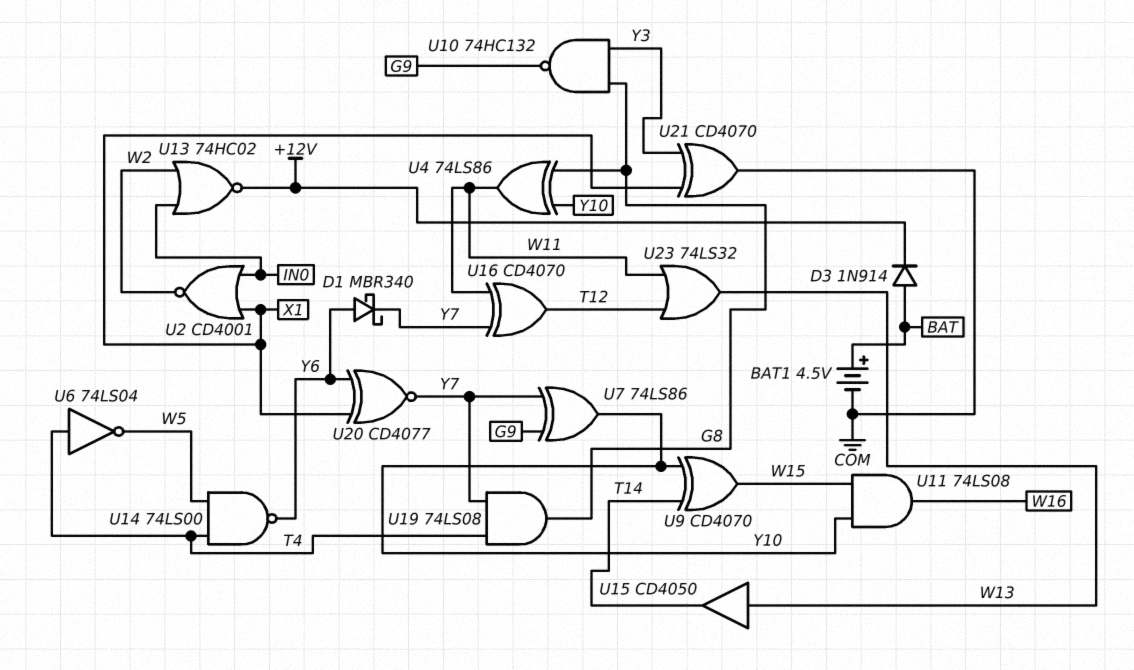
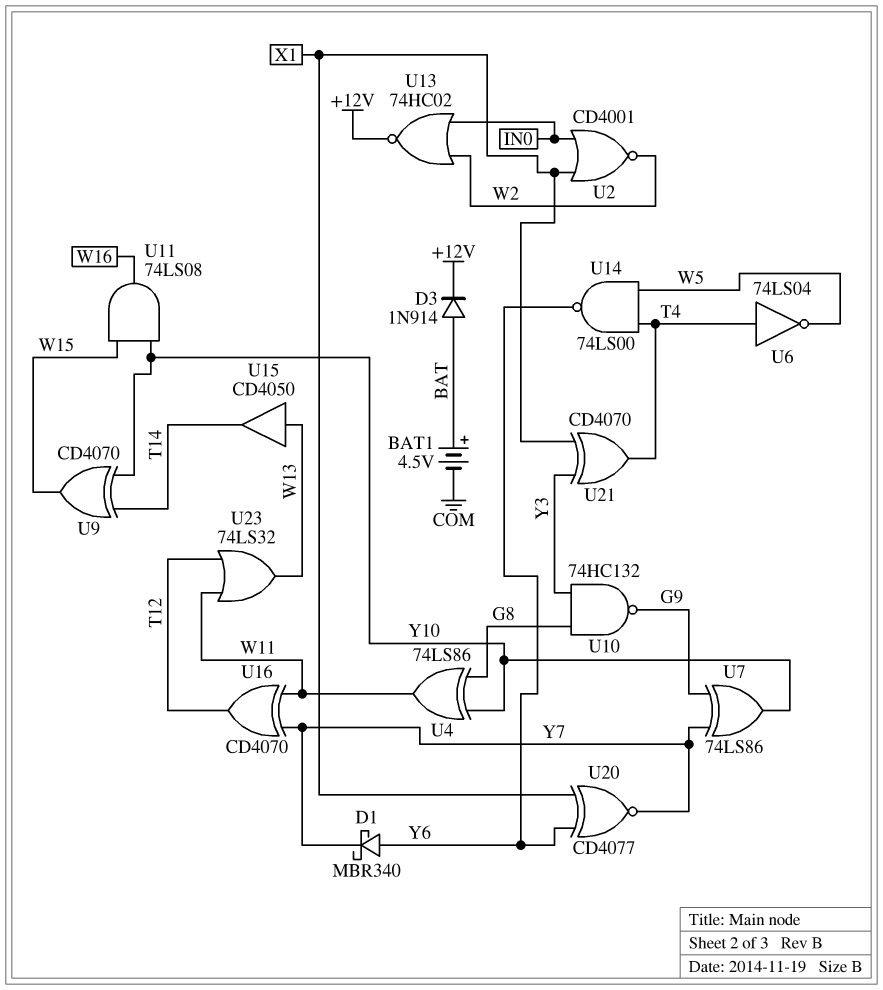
U19: AND 74LS08 (in T4, in Y7, out G8) -> none
U21: XOR CD4070 (in X1, in Y3, out COM) -> XOR CD4070 (in X1, in Y3, out T4)

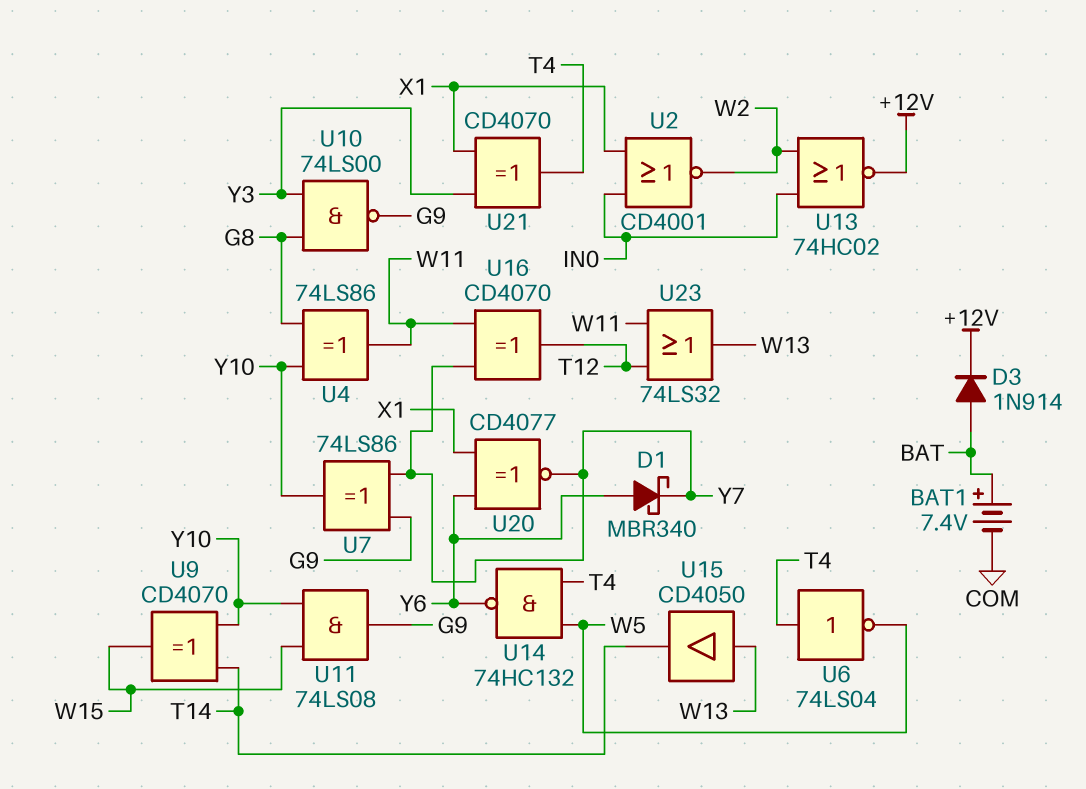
BAT1: 4.5V (plus BAT, minus COM) -> 7.4V (plus BAT, minus COM)
U10: NAND 74HC132 (in G8, in Y3, out G9) -> NAND 74LS00 (in G8, in Y3, out G9)
U11: AND 74LS08 (in W15, in Y10, out W16) -> AND 74LS08 (in W15, in Y10, out G9)
U14: NAND 74LS00 (in T4, in W5, out Y6) -> NAND 74HC132 (in T4, in W5, out Y6)

